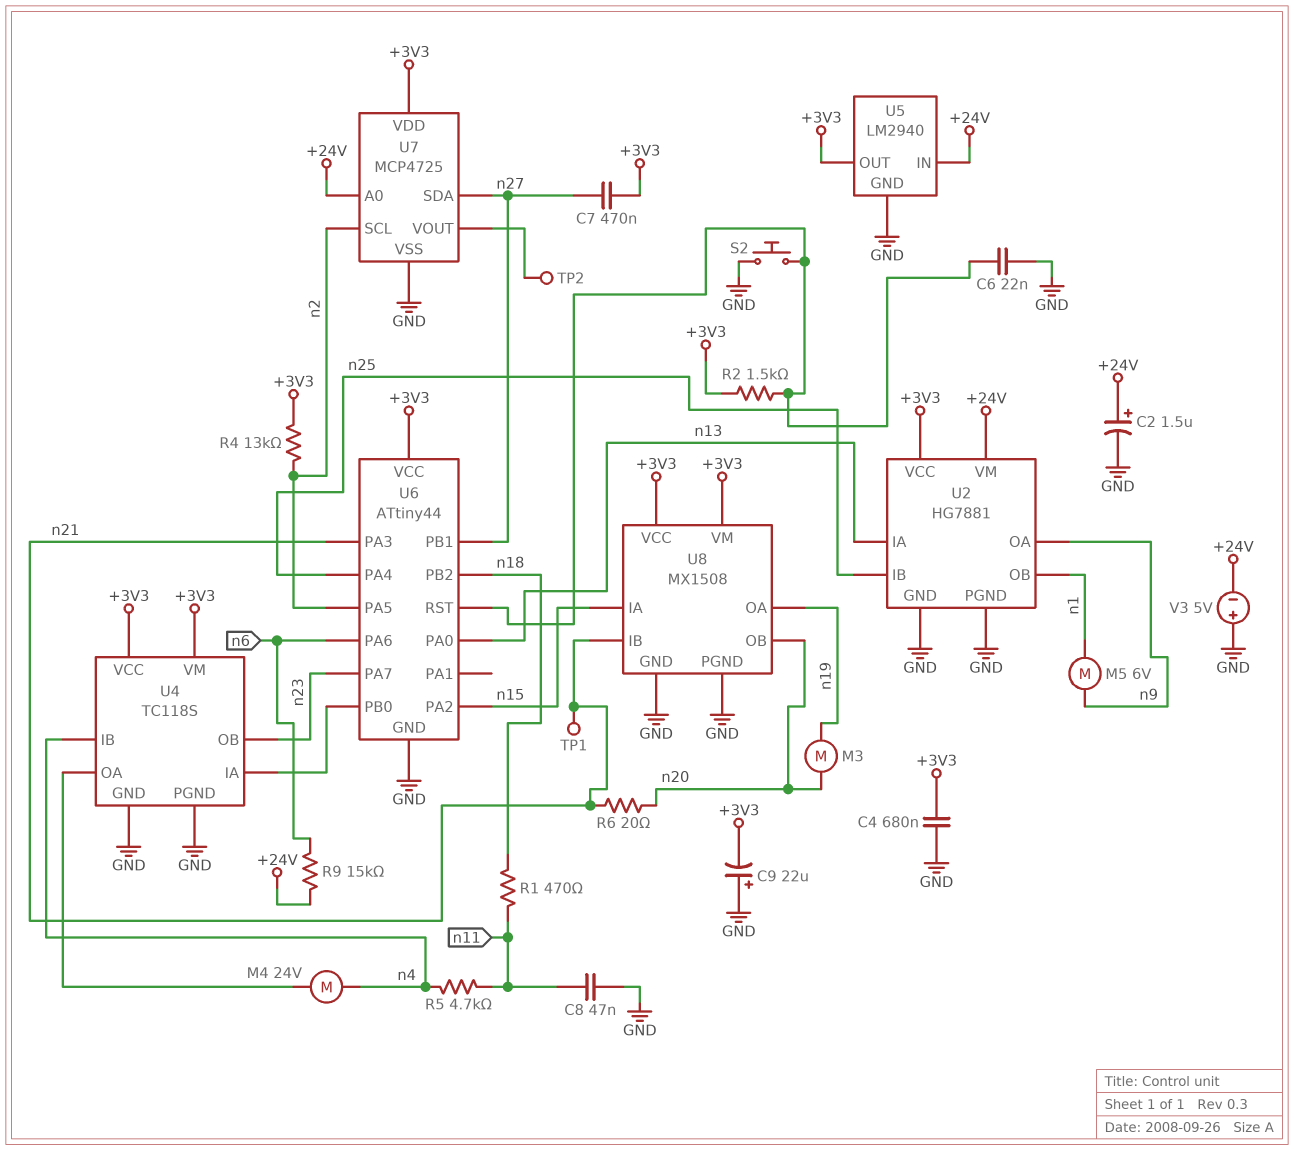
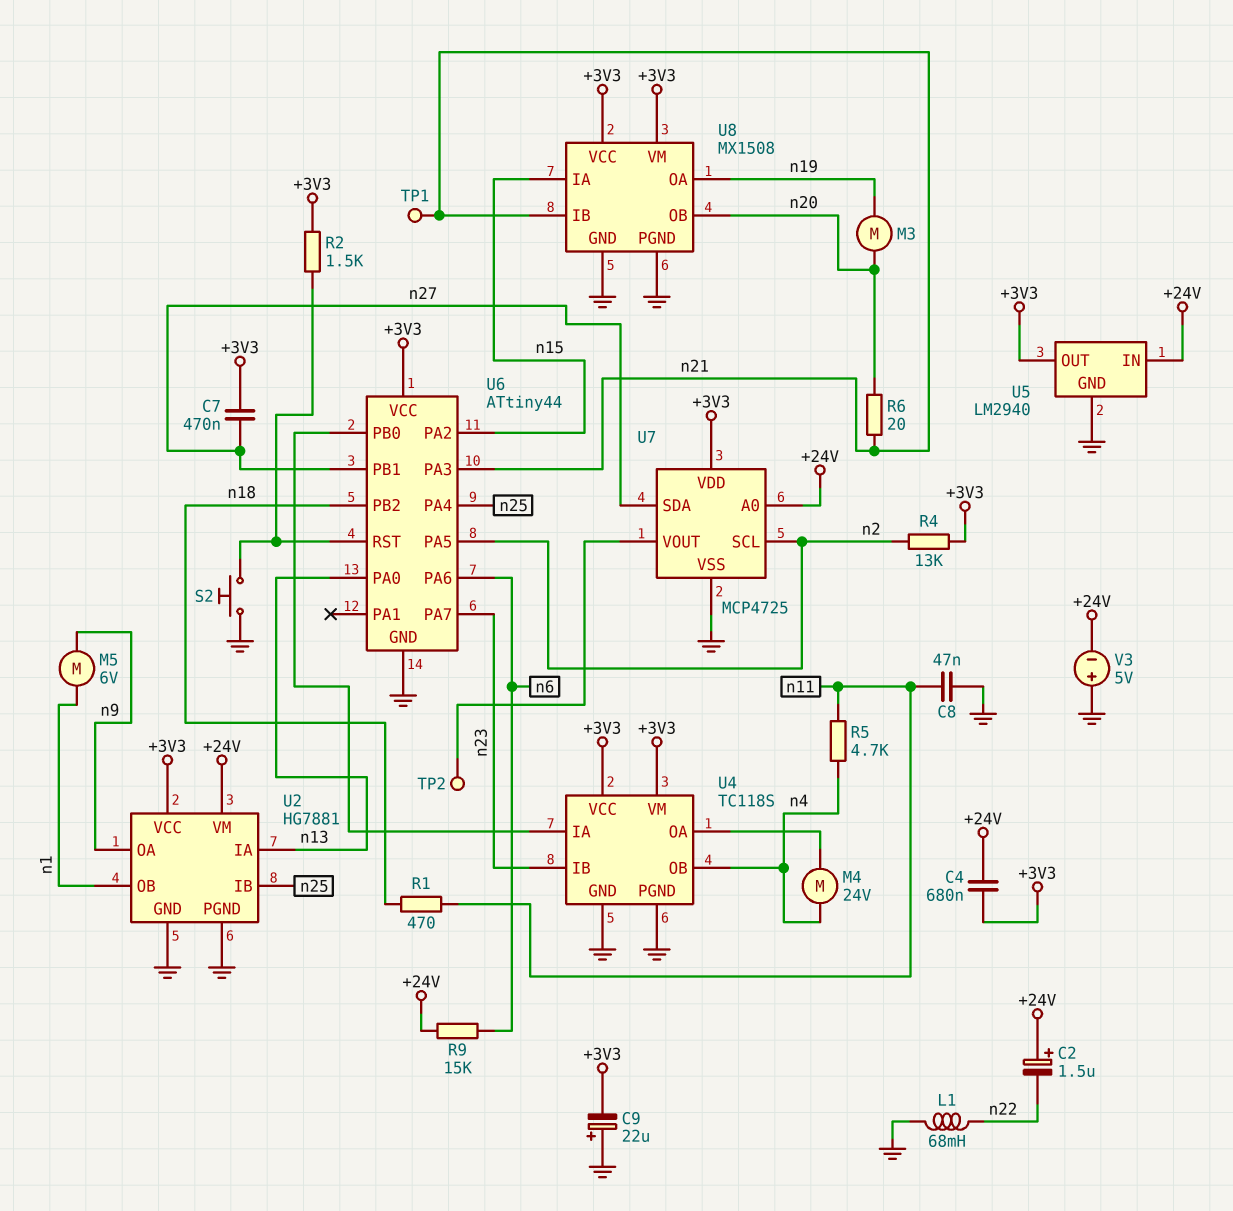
C2: 1.5uF (plus +24V, minus GND) -> 1.5uF (plus +24V, minus n22)
C4: 680nF (+3V3, GND) -> 680nF (+3V3, +24V)
C6: 22nF (GND, U6/RST) -> none
L1: none -> 68mH (GND, n22)
U4 pin IB: n4 -> n23
U4 pin OB: n23 -> n4

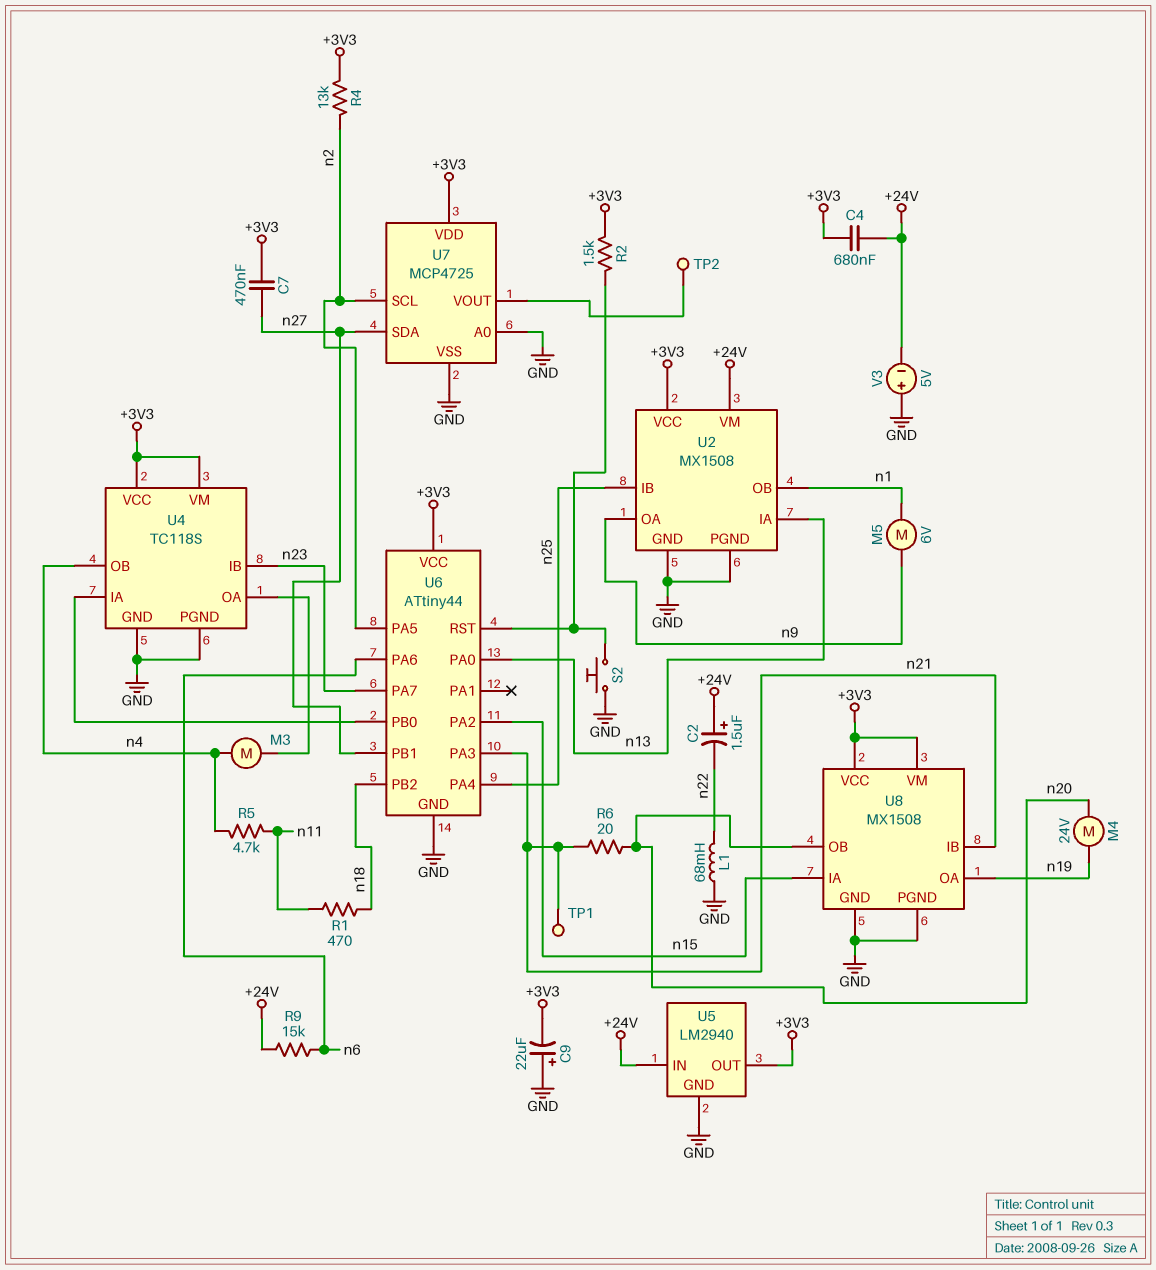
C8: 47nF (GND, n11) -> none
M3: motor (n19, n20) -> motor (U4/OA, n4)
M4: motor 24V (U4/OA, n4) -> motor 24V (n19, n20)
U2: HG7881 -> MX1508
U7 pin A0: +24V -> GND

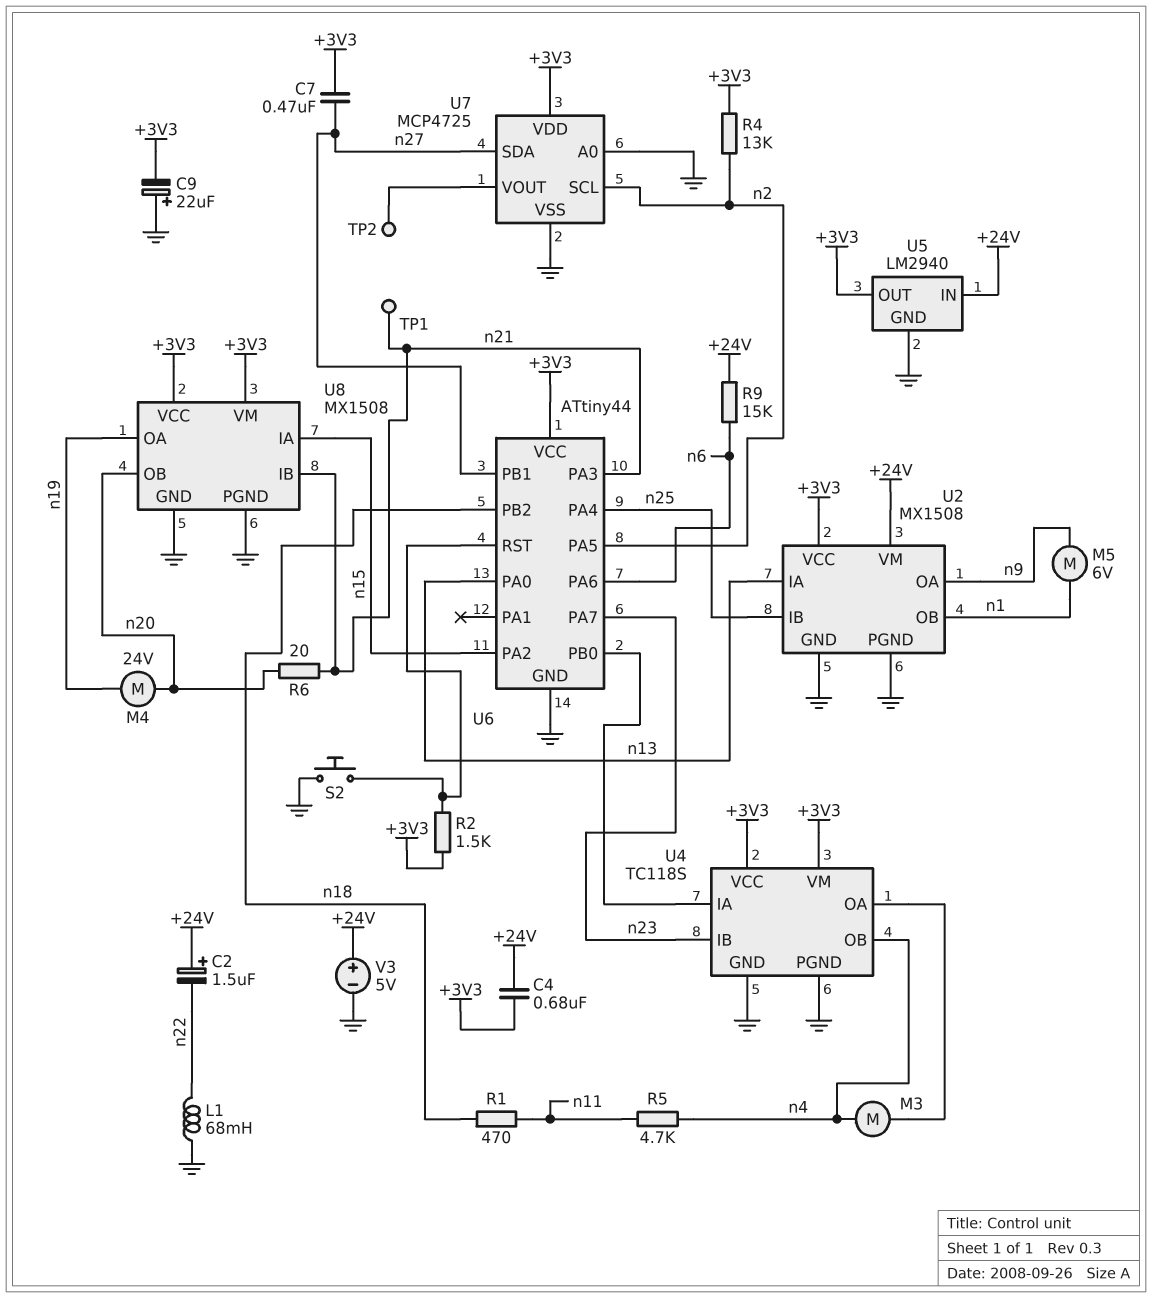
V3: 5V (plus GND, minus +24V) -> 5V (plus +24V, minus GND)

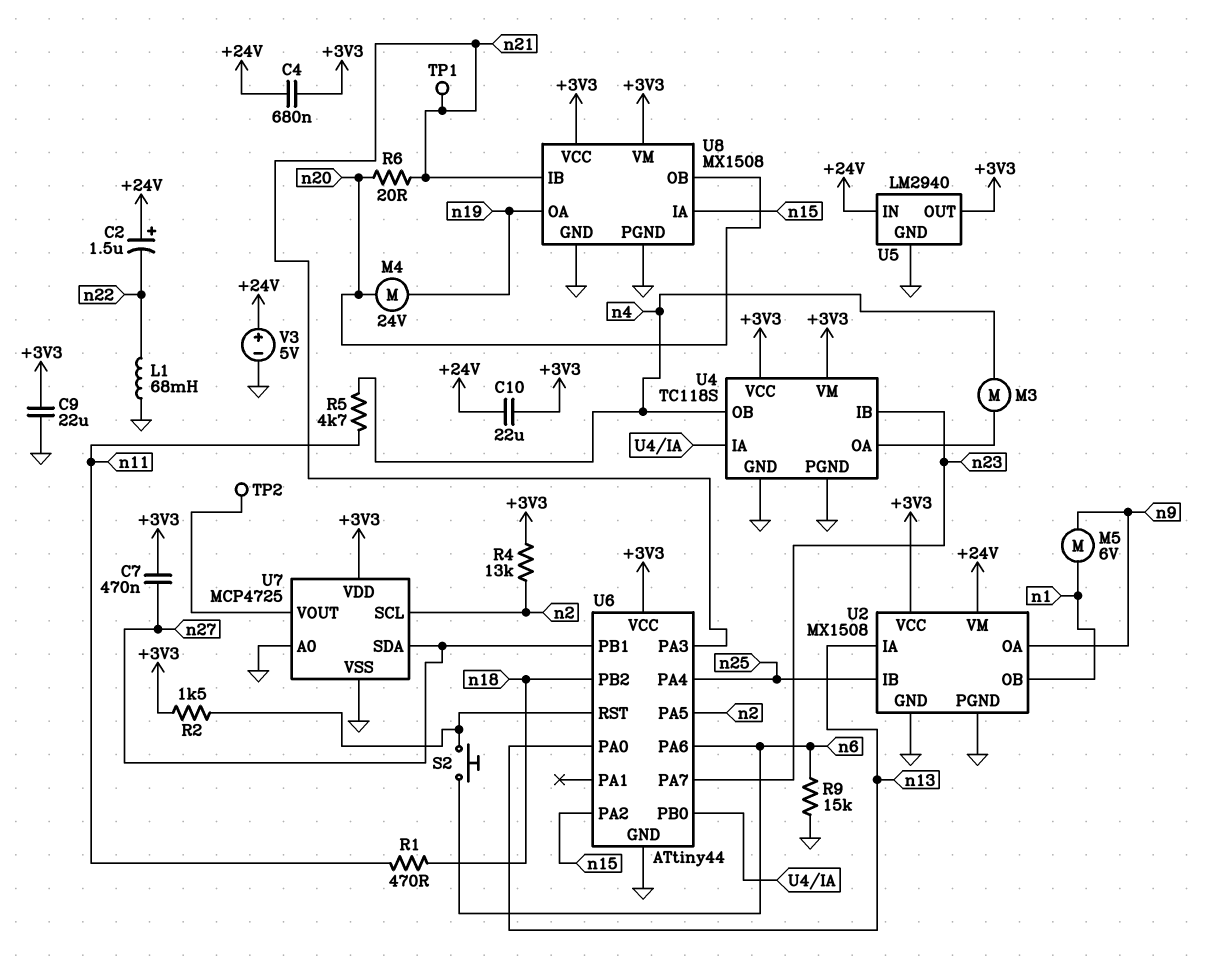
C9: 22uF (plus GND, minus +3V3) -> 22uF (+3V3, GND)
C10: none -> 22uF (+3V3, +24V)
R9: 15k (+24V, n6) -> 15k (GND, n6)
S2: button (GND, U6/RST) -> button (U6/RST, n6)

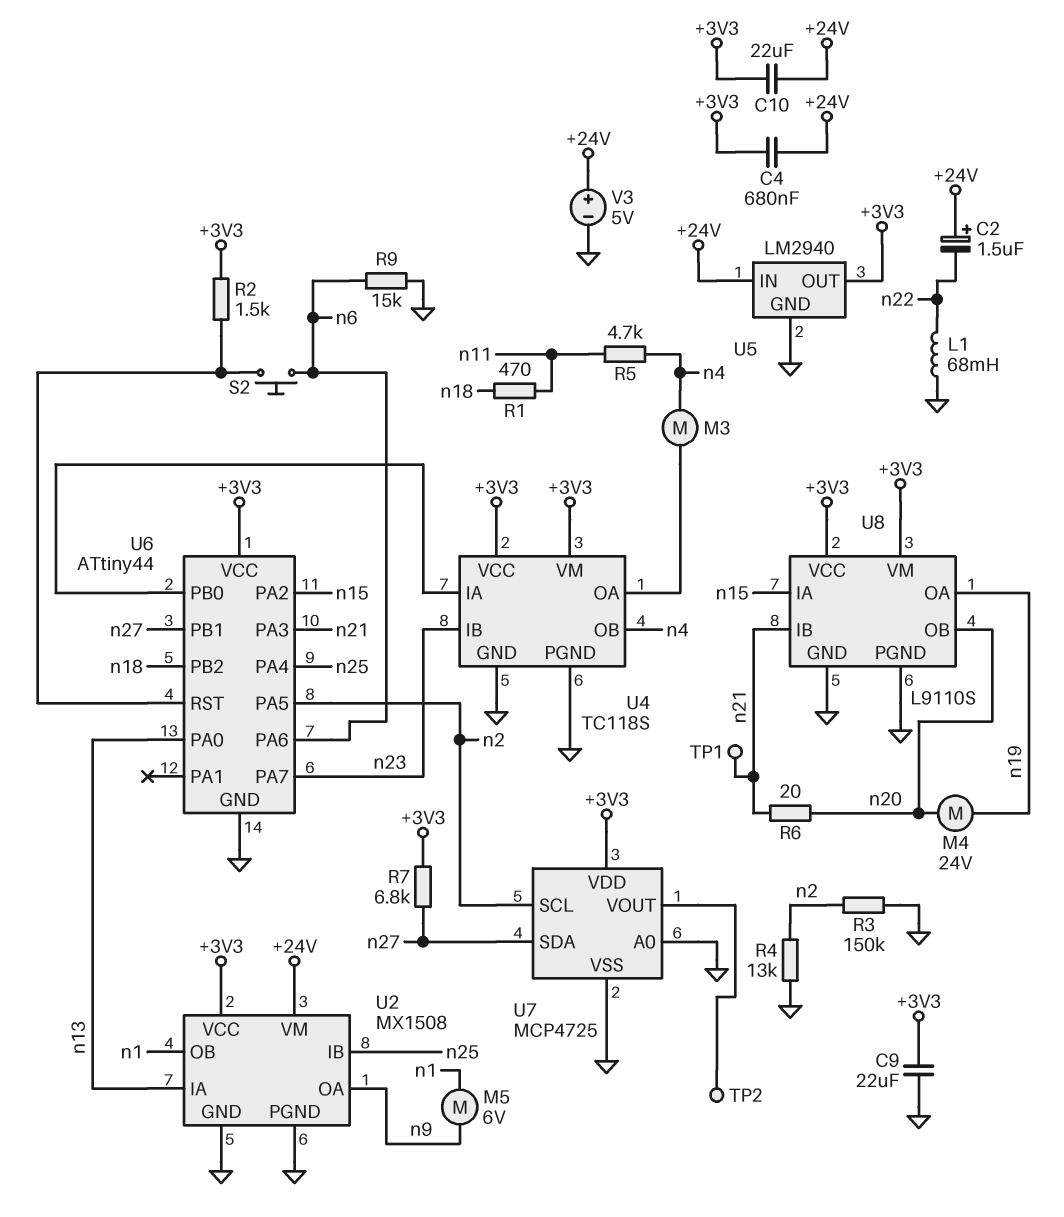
C7: 470nF (+3V3, n27) -> none
R3: none -> 150k (GND, n2)
R4: 13k (+3V3, n2) -> 13k (GND, n2)
R7: none -> 6.8k (+3V3, n27)
U8: MX1508 -> L9110S

